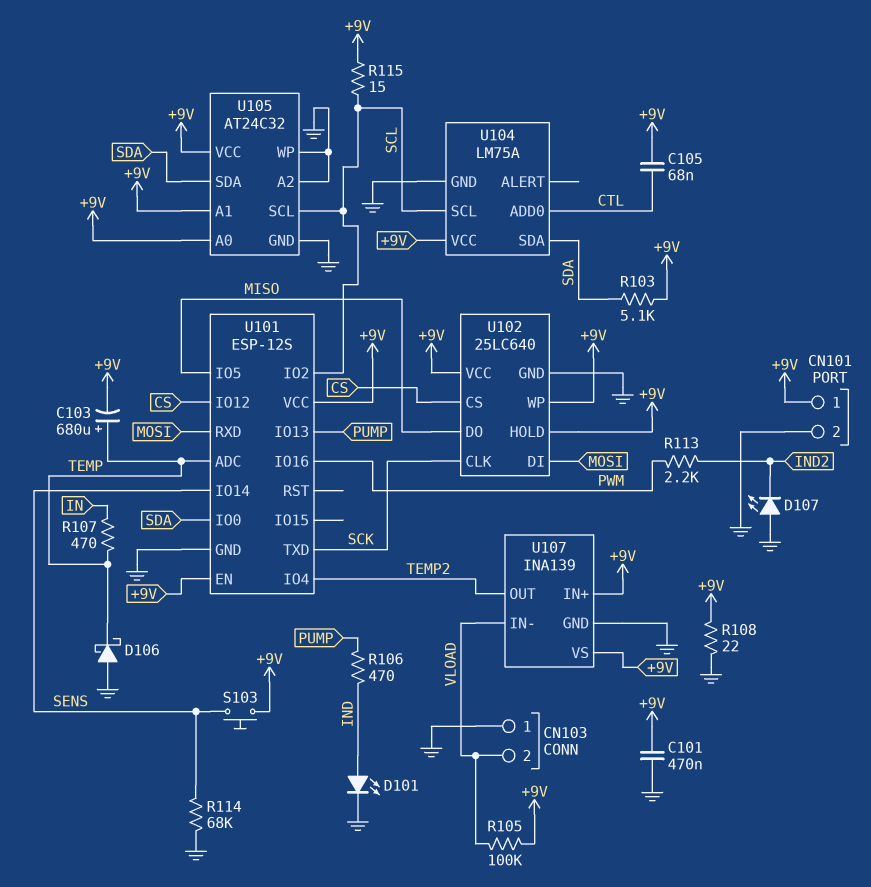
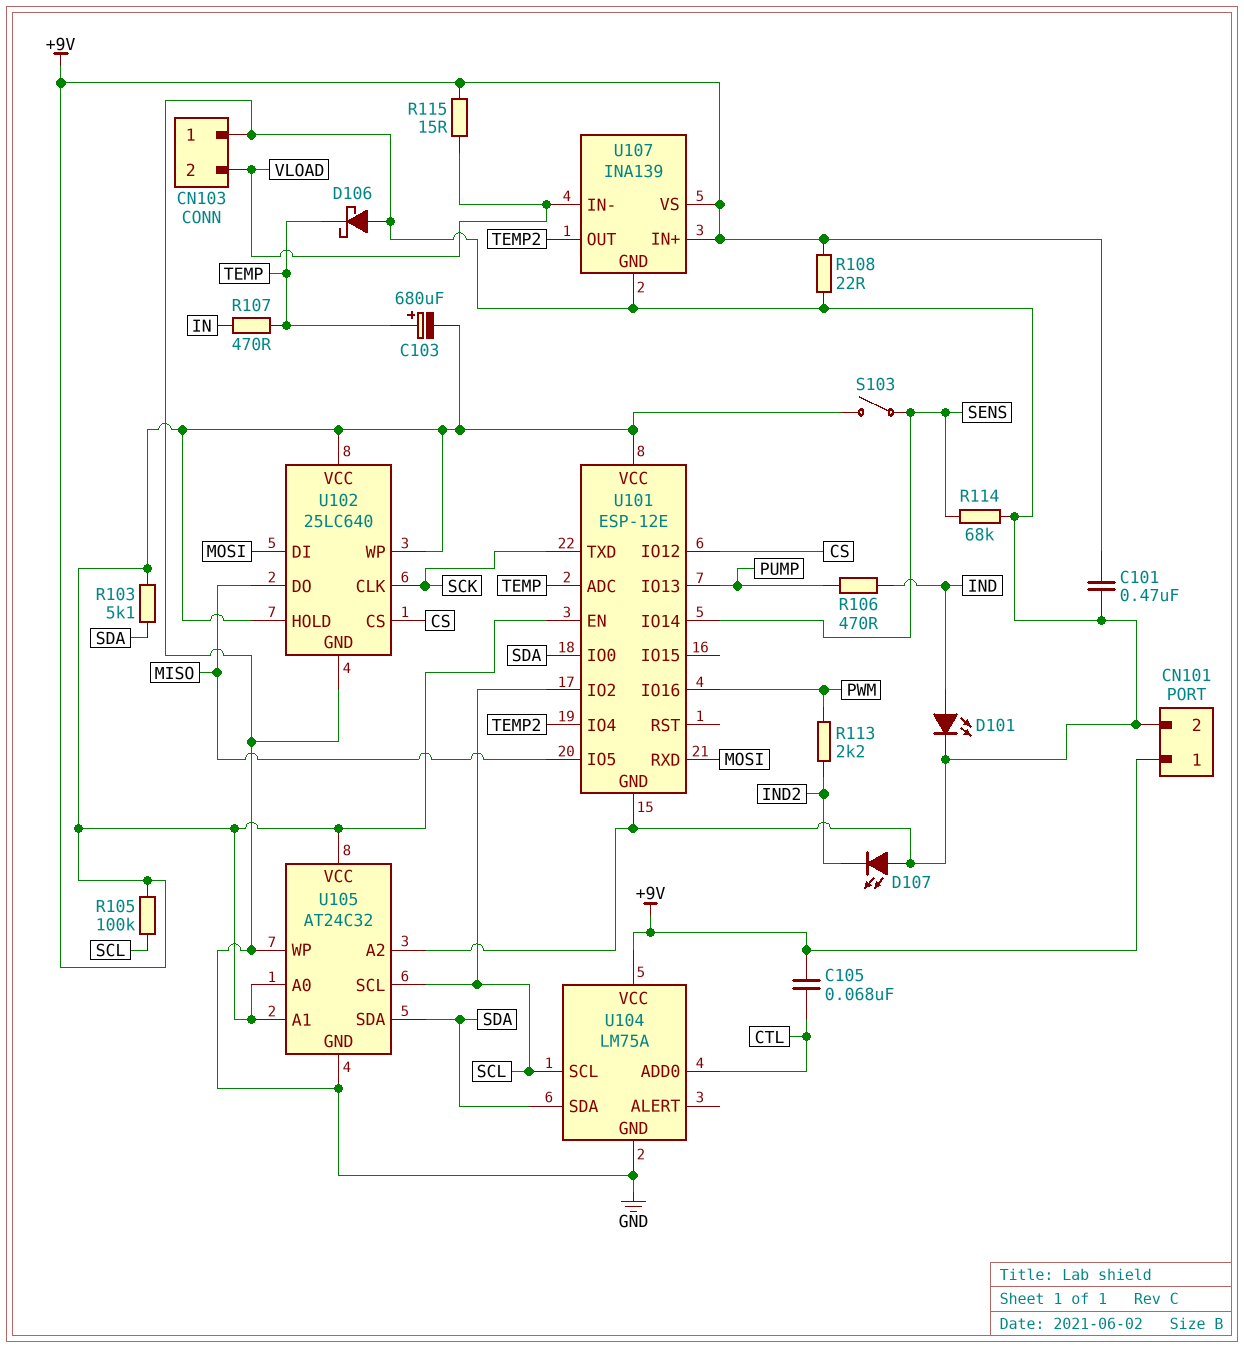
R105: 100k (+9V, VLOAD) -> 100k (+9V, SCL)
R115: 15 (+9V, SCL) -> 15 (+9V, VLOAD)
S103: button (+9V, SENS) -> switch (+9V, SENS)
U101: ESP-12S -> ESP-12E

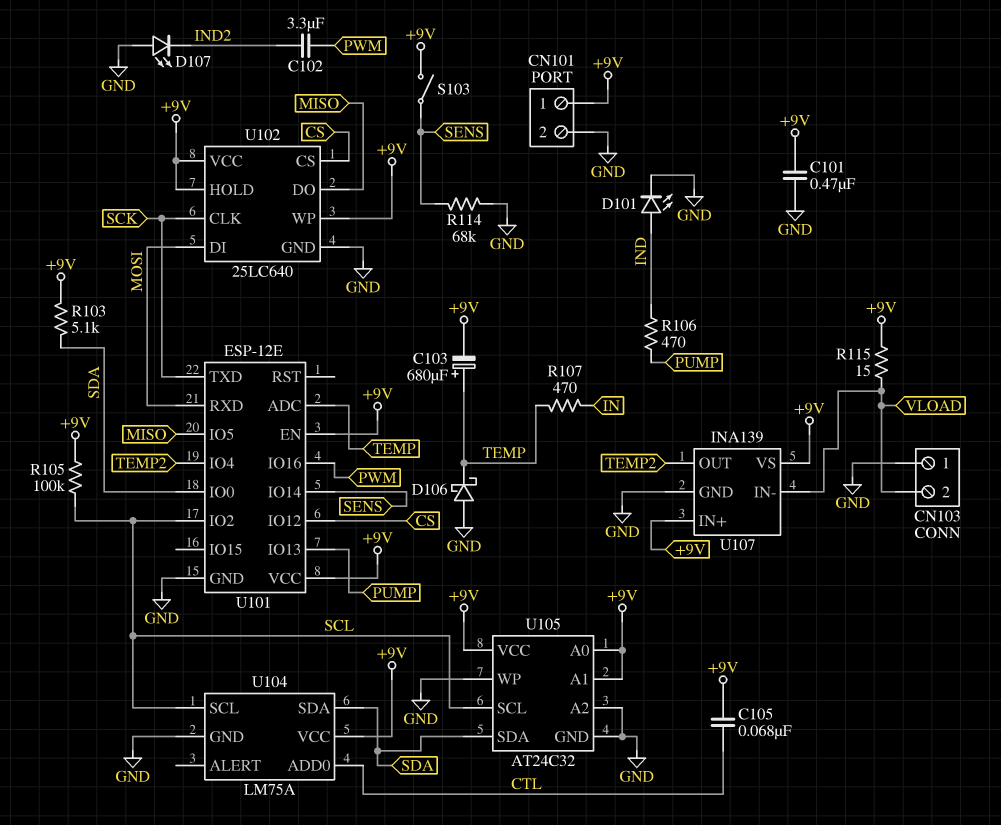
C102: none -> 3.3uF (IND2, PWM)
R108: 22 (+9V, GND) -> none
R113: 2.2k (IND2, PWM) -> none

